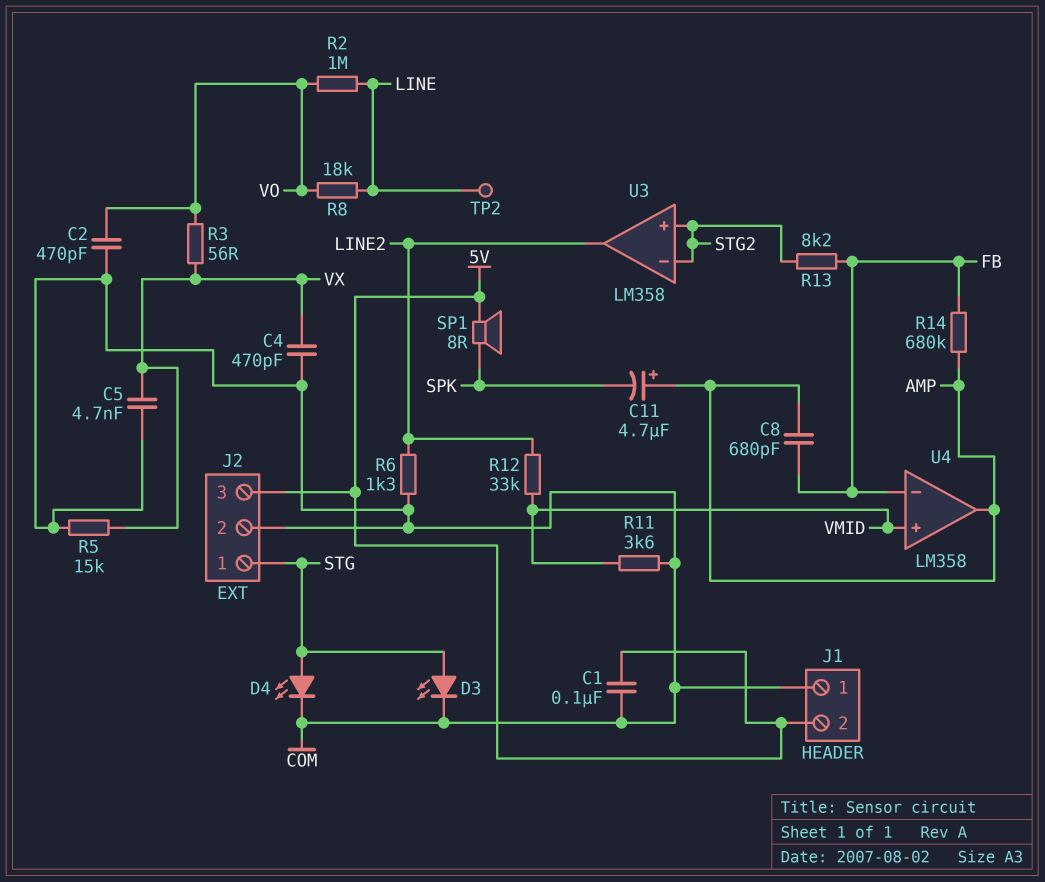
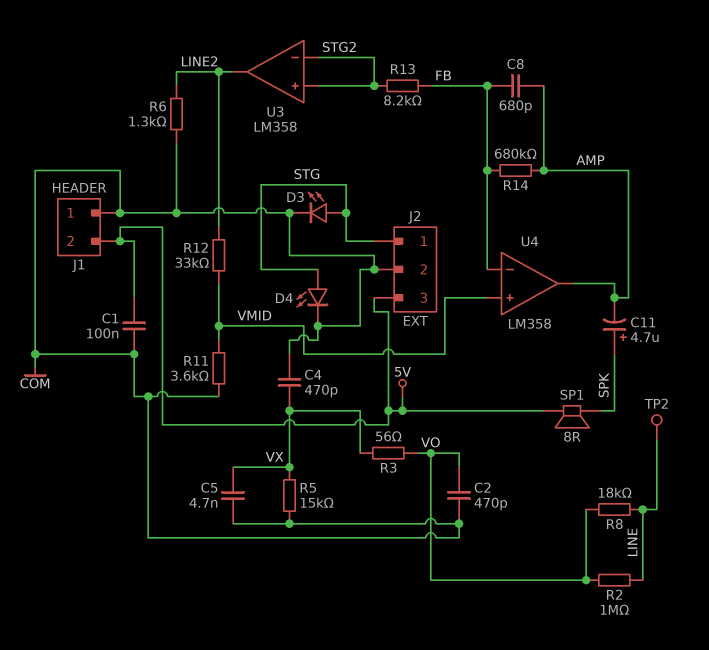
C11: 4.7uF (plus AMP, minus SPK) -> 4.7uF (plus SPK, minus AMP)

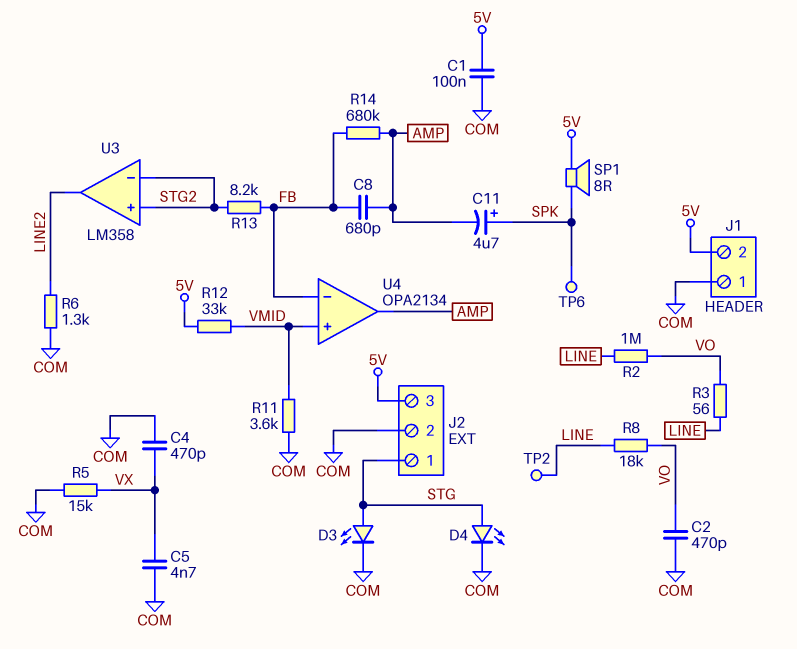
R3: 56 (VO, VX) -> 56 (LINE, VO)
R12: 33k (LINE2, VMID) -> 33k (5V, VMID)
TP6: none -> test point (SPK)
U4: LM358 -> OPA2134

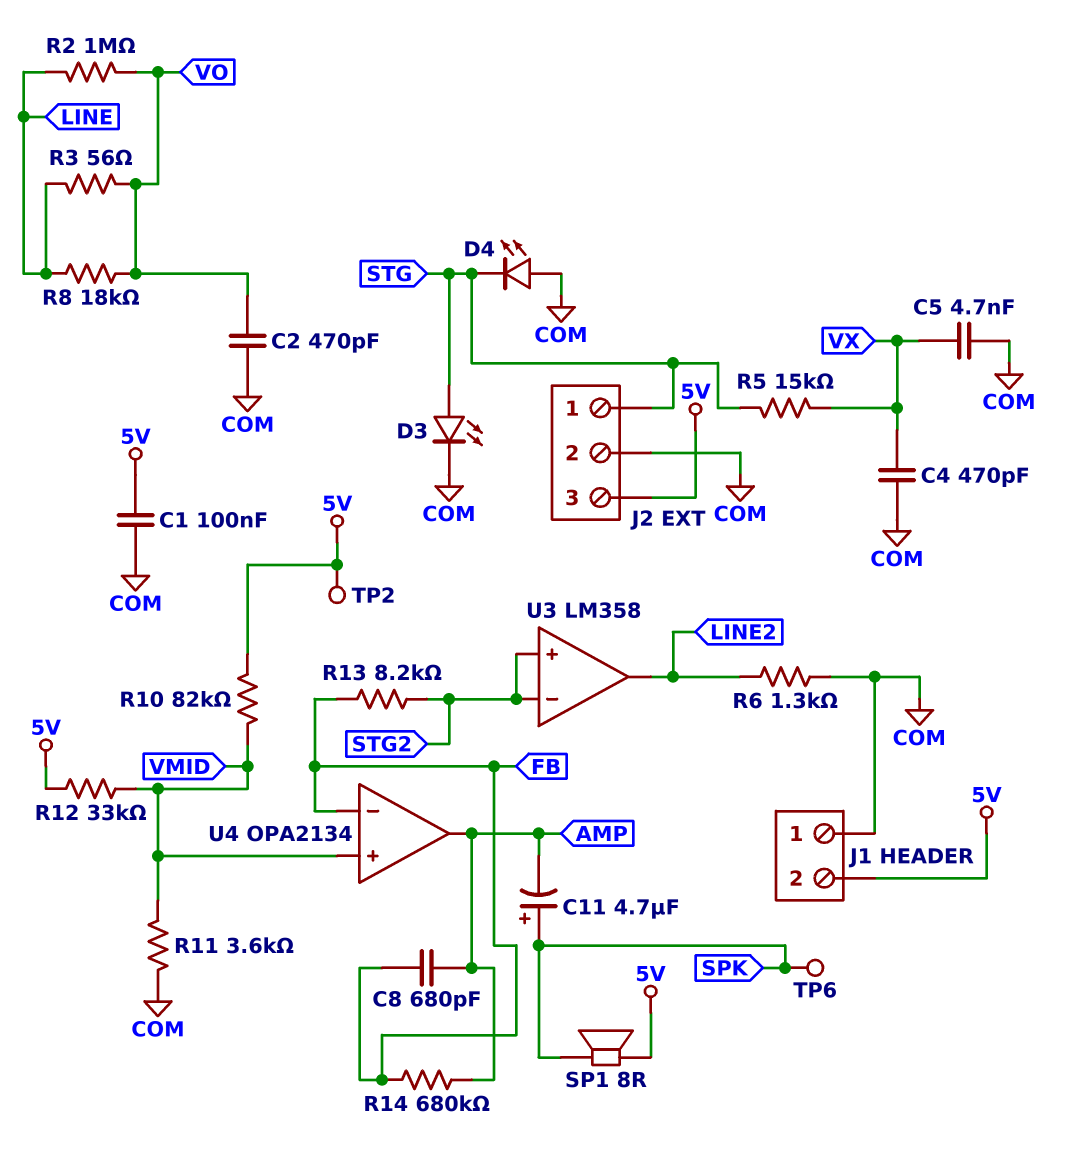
D4: LED (A STG, K COM) -> LED (A COM, K STG)
R5: 15k (COM, VX) -> 15k (STG, VX)
R10: none -> 82k (5V, VMID)
TP2: test point (LINE) -> test point (5V)

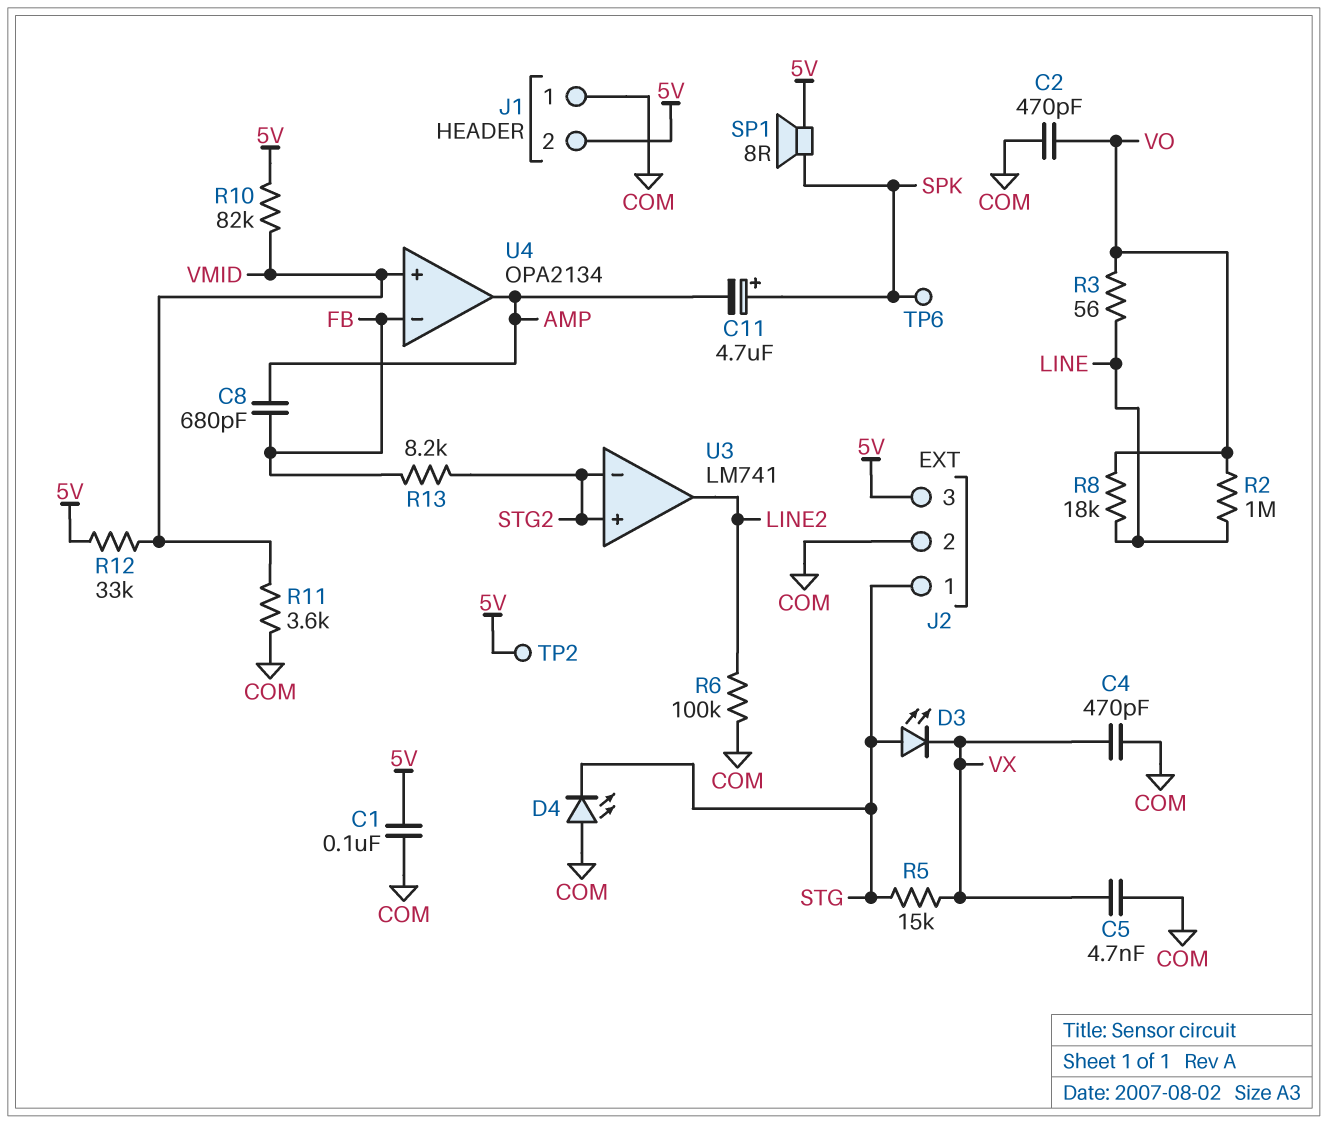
D3: LED (A STG, K COM) -> LED (A STG, K VX)
R6: 1.3k (COM, LINE2) -> 100k (COM, LINE2)
R14: 680k (AMP, FB) -> none
U3: LM358 -> LM741

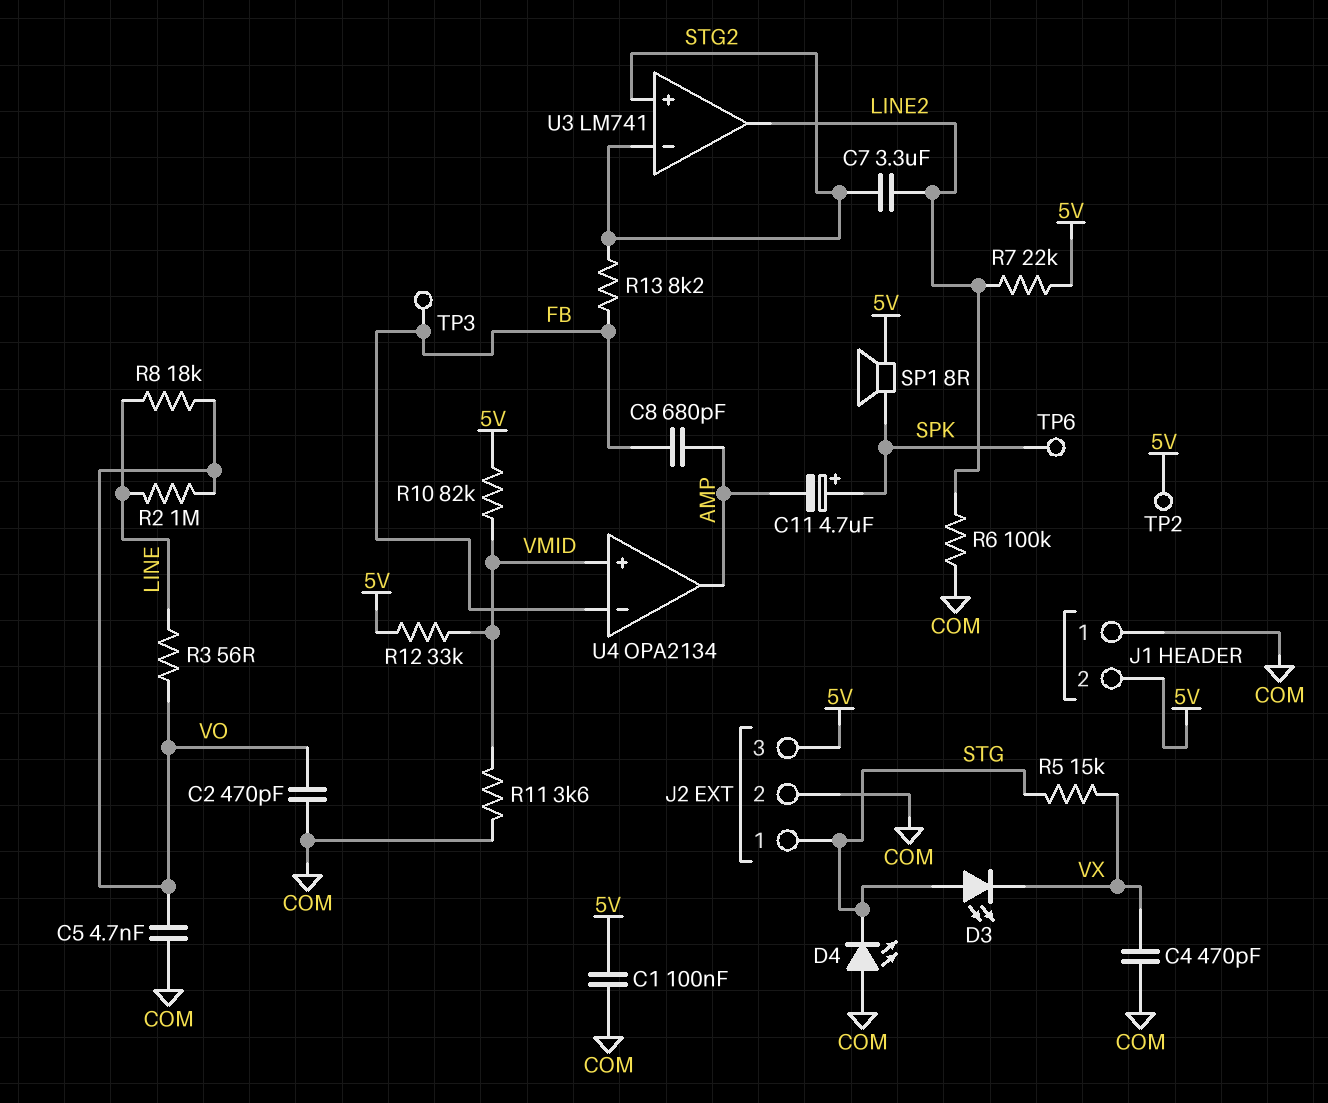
C5: 4.7nF (COM, VX) -> 4.7nF (COM, VO)
C7: none -> 3.3uF (LINE2, STG2)
R7: none -> 22k (5V, LINE2)
TP3: none -> test point (FB)

